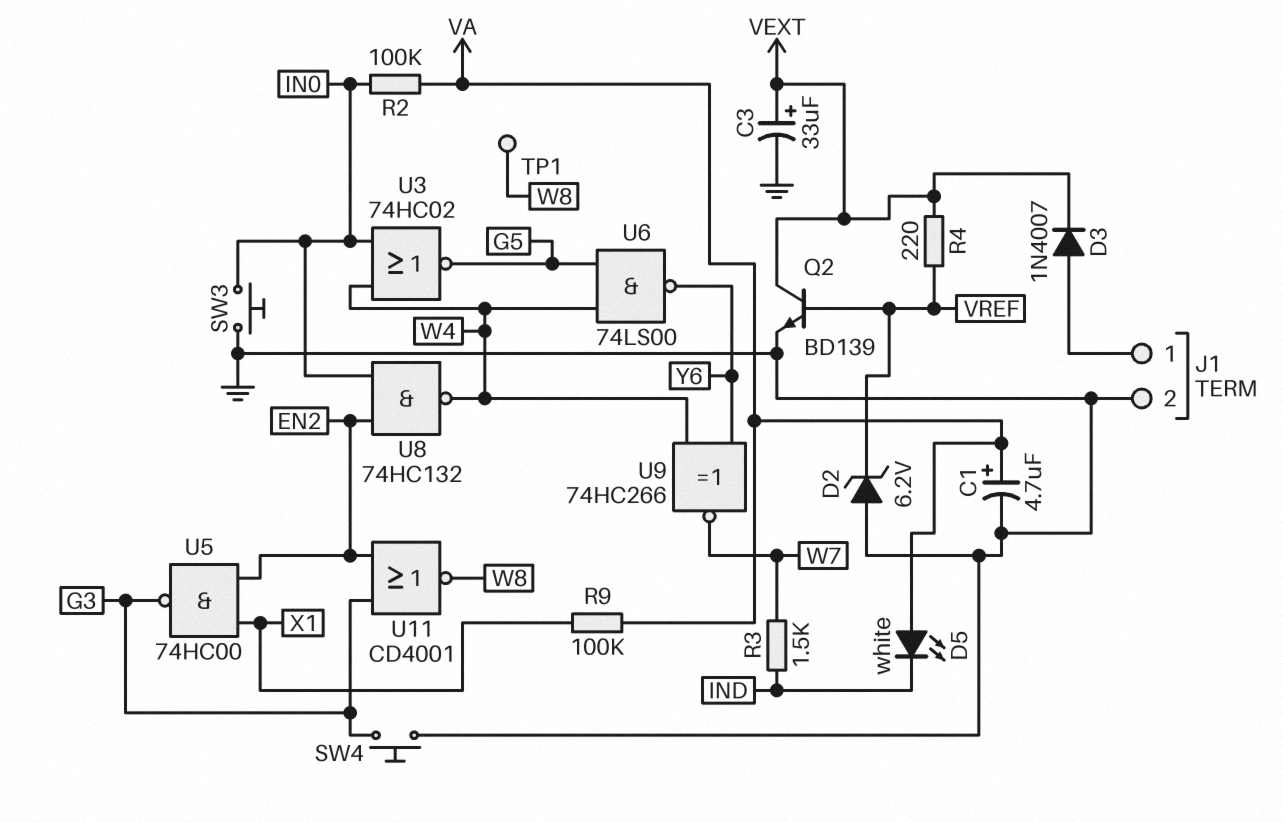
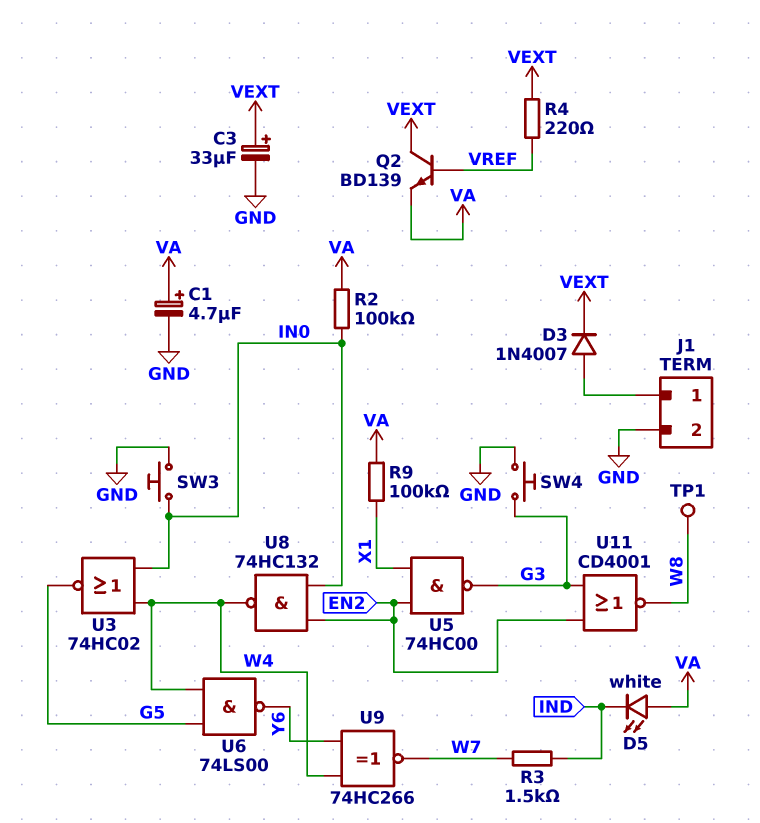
D2: zener 6.2V (A GND, K VREF) -> none
Q2: NPN BD139 (B VREF, C VEXT, E GND) -> NPN BD139 (B VREF, C VEXT, E VA)

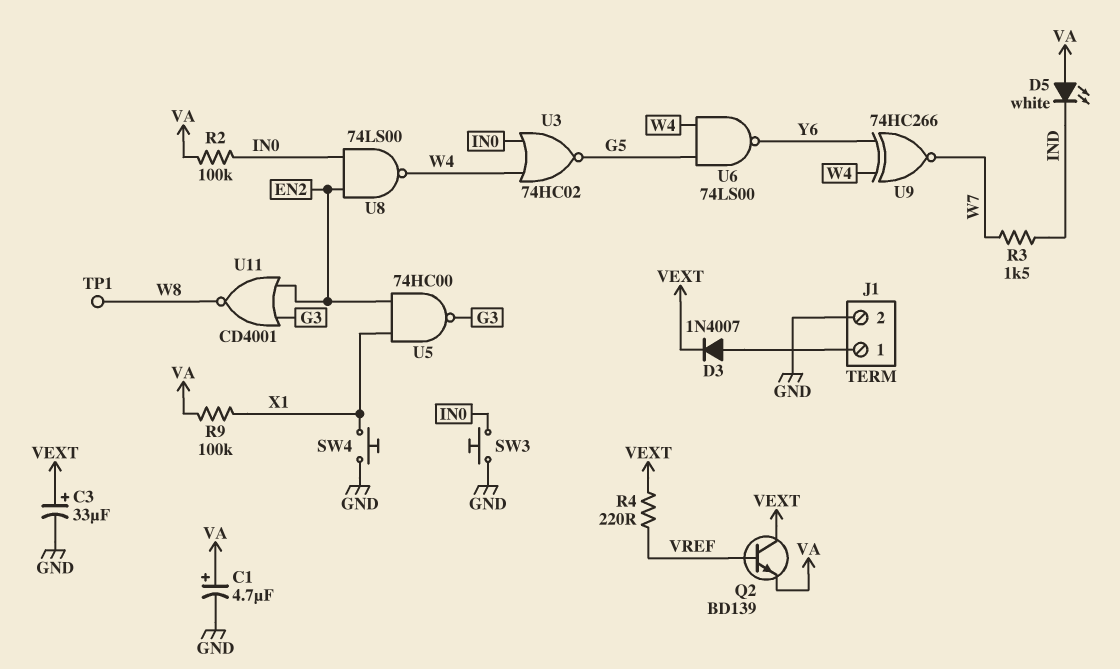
SW4: button (G3, GND) -> button (GND, X1)
U8: NAND 74HC132 (in EN2, in IN0, out W4) -> NAND 74LS00 (in EN2, in IN0, out W4)

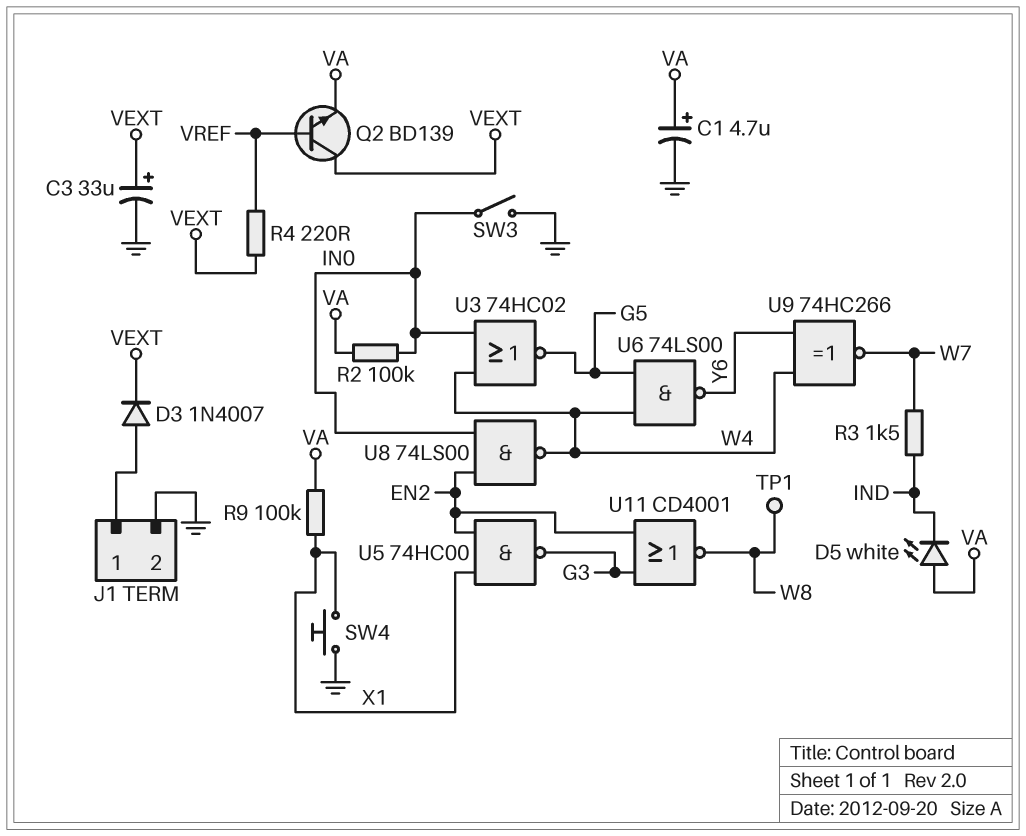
SW3: button (GND, IN0) -> switch (GND, IN0)

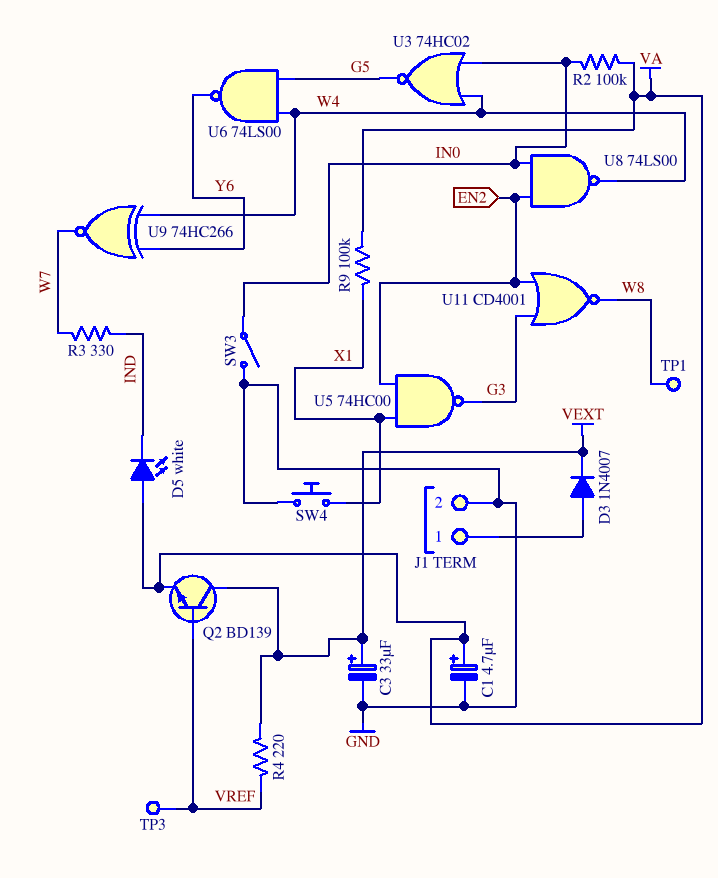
R3: 1.5k (IND, W7) -> 330 (IND, W7)
TP3: none -> test point (VREF)

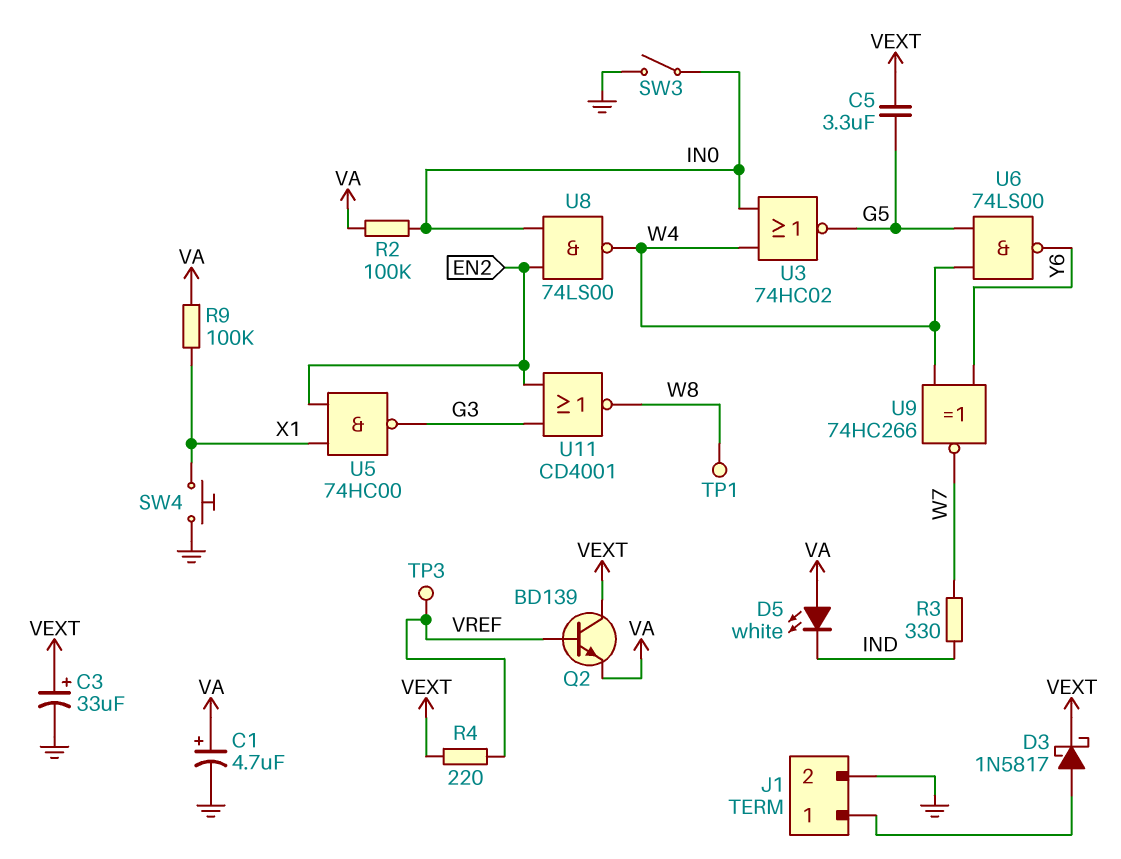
C5: none -> 3.3uF (G5, VEXT)
D3: diode 1N4007 (A J1/1, K VEXT) -> schottky 1N5817 (A J1/1, K VEXT)

